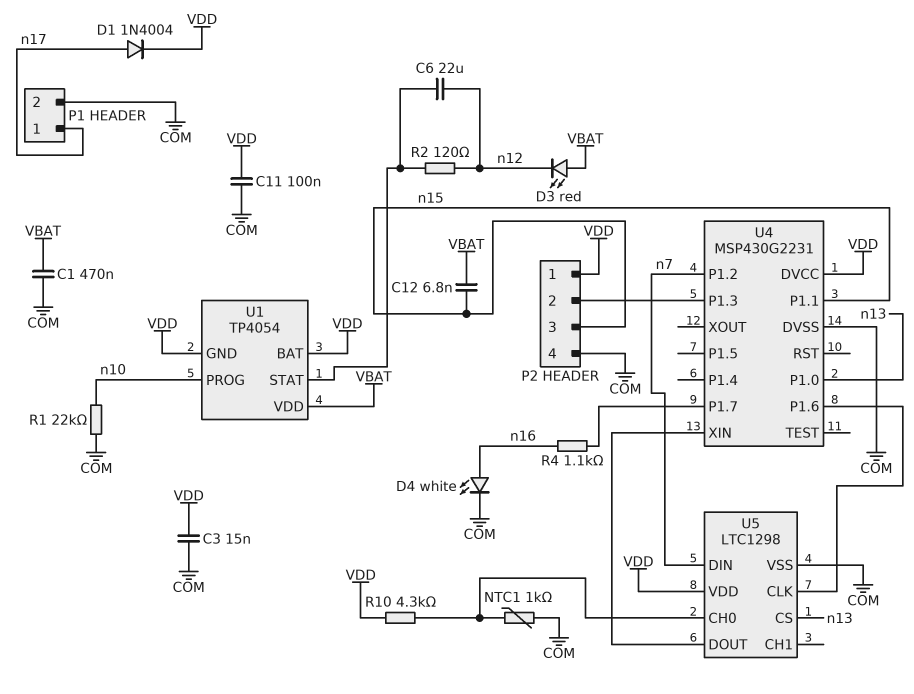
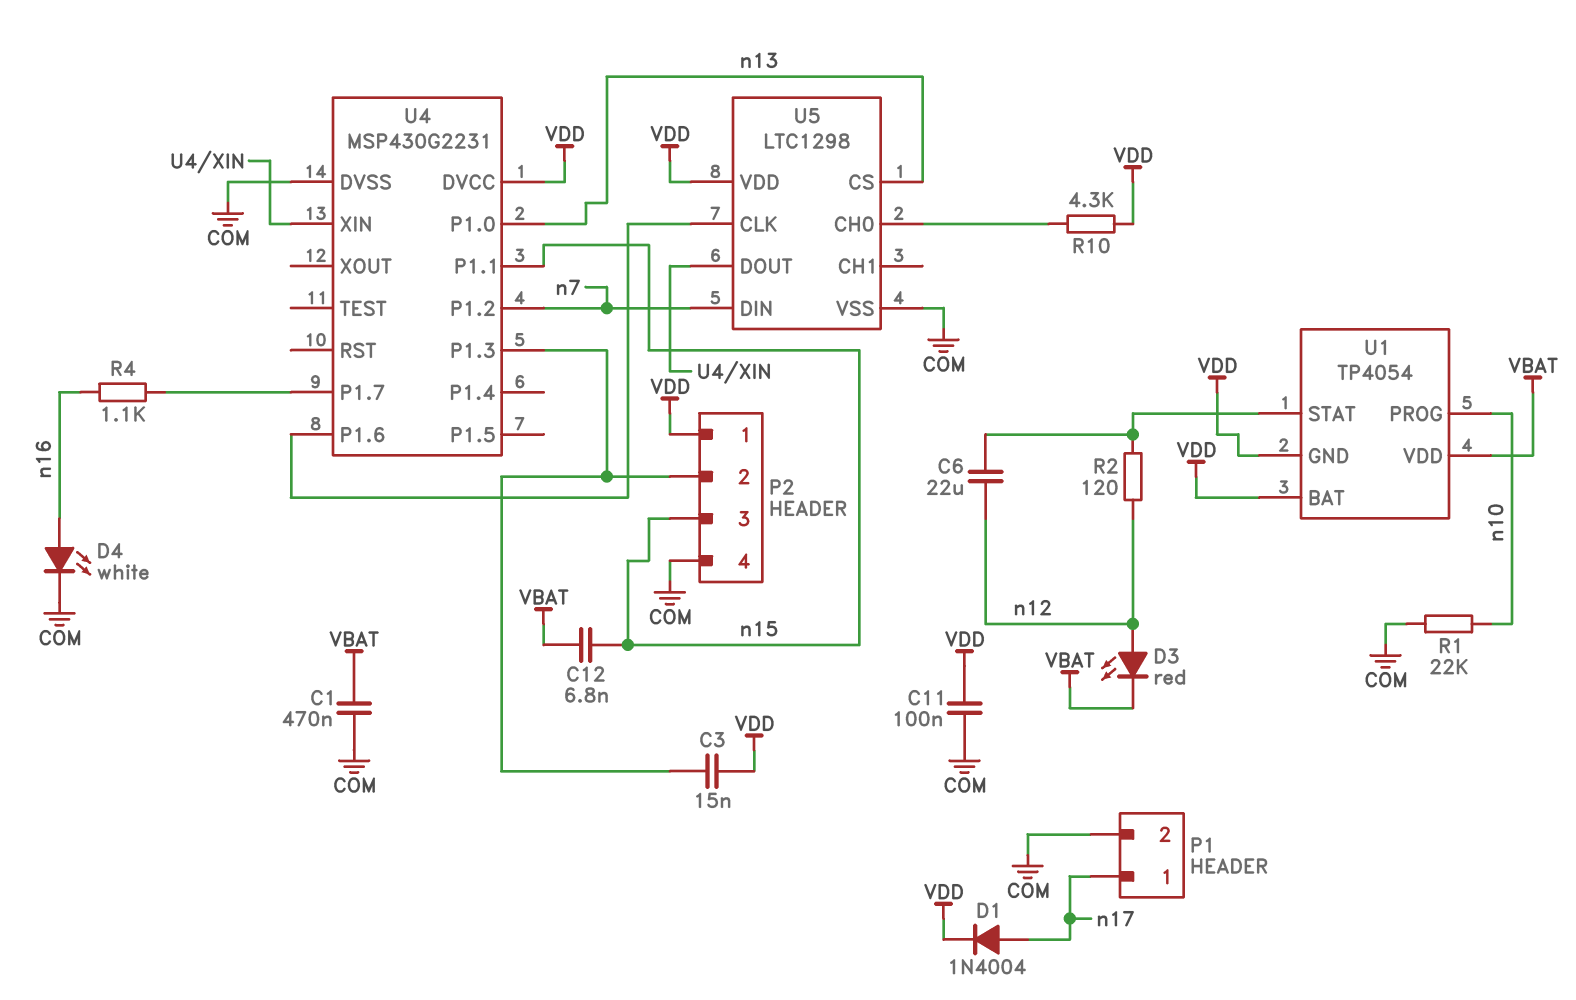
C3: 15nF (COM, VDD) -> 15nF (P2/2, VDD)
D3: LED red (A VBAT, K n12) -> LED red (A n12, K VBAT)
NTC1: 1k (COM, U5/CH0) -> none

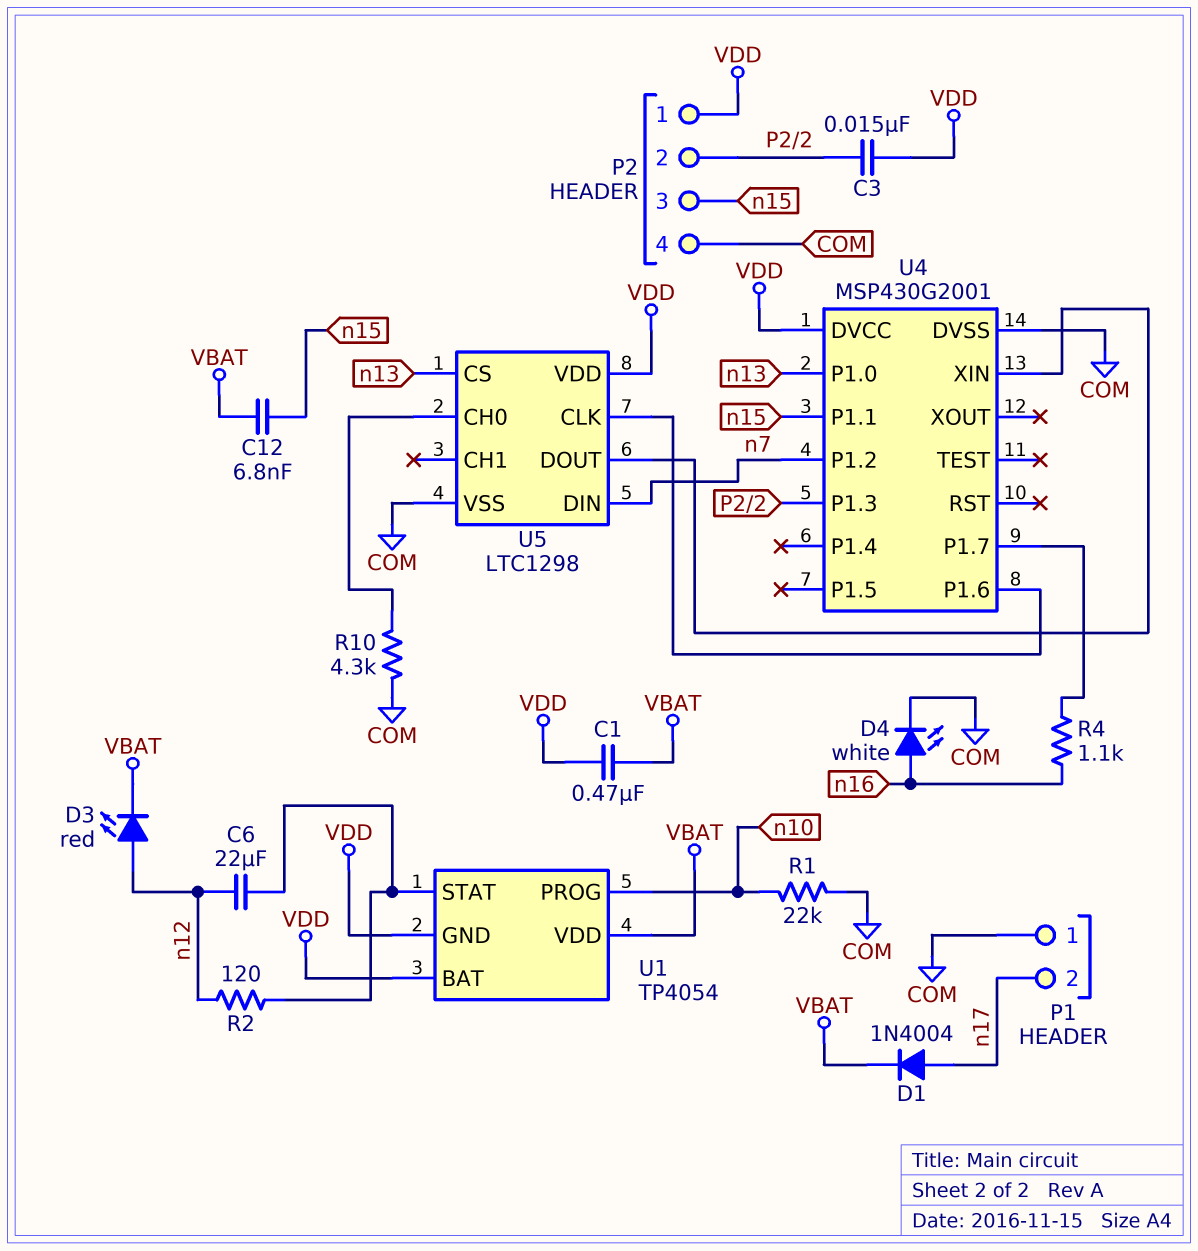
C1: 470nF (COM, VBAT) -> 470nF (VBAT, VDD)
C11: 100nF (COM, VDD) -> none
D1: diode 1N4004 (A n17, K VDD) -> diode 1N4004 (A n17, K VBAT)
P1 pin 1: n17 -> COM
P1 pin 2: COM -> n17
R10: 4.3k (U5/CH0, VDD) -> 4.3k (COM, U5/CH0)
U4: MSP430G2231 -> MSP430G2001

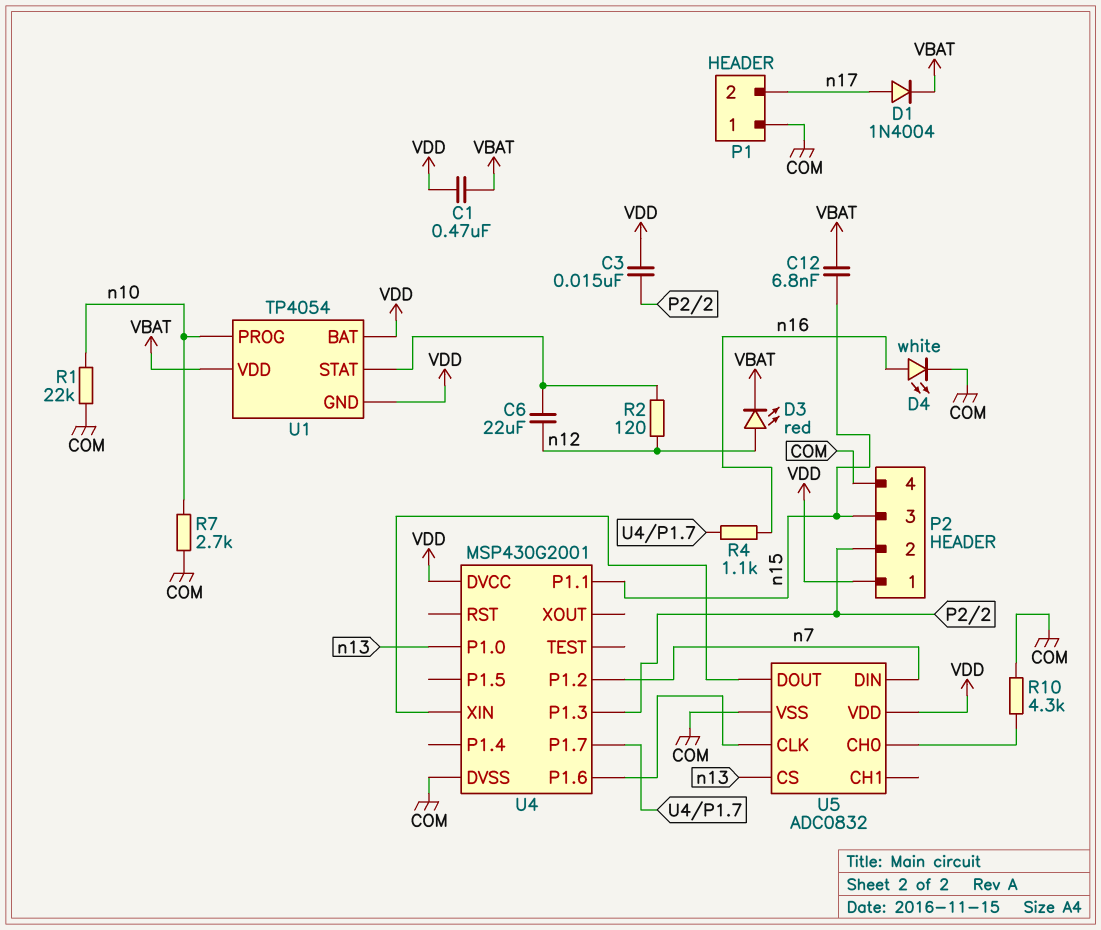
R7: none -> 2.7k (COM, n10)
U5: LTC1298 -> ADC0832

